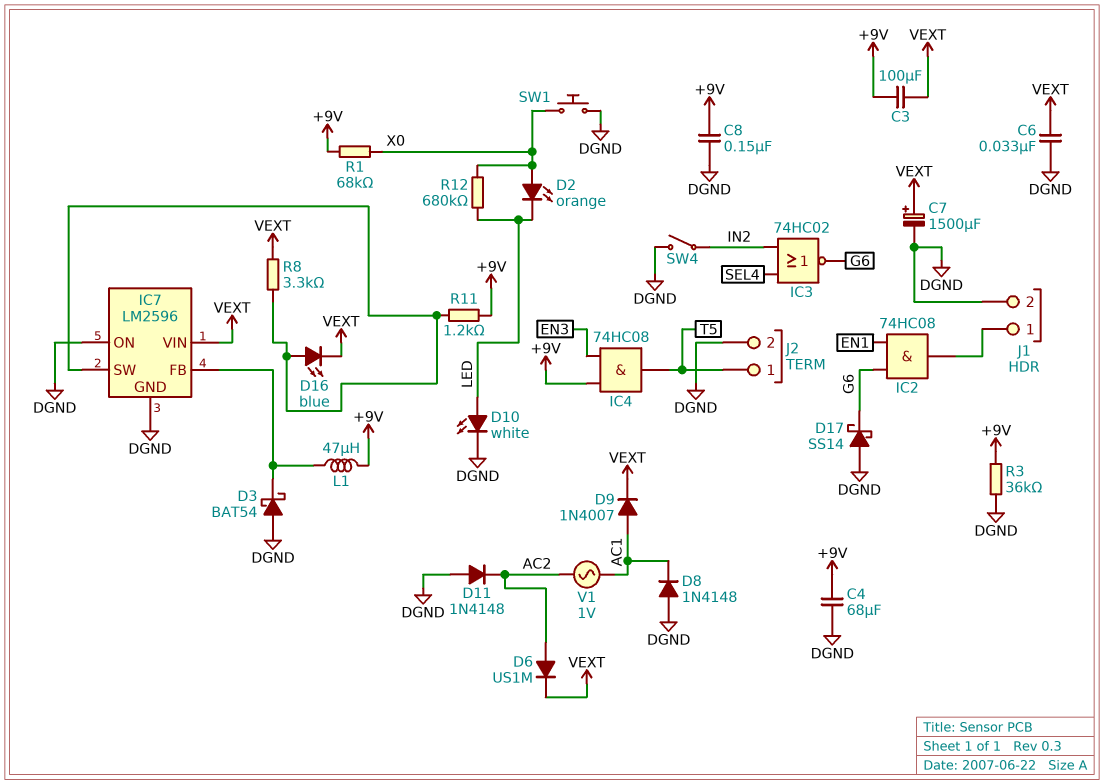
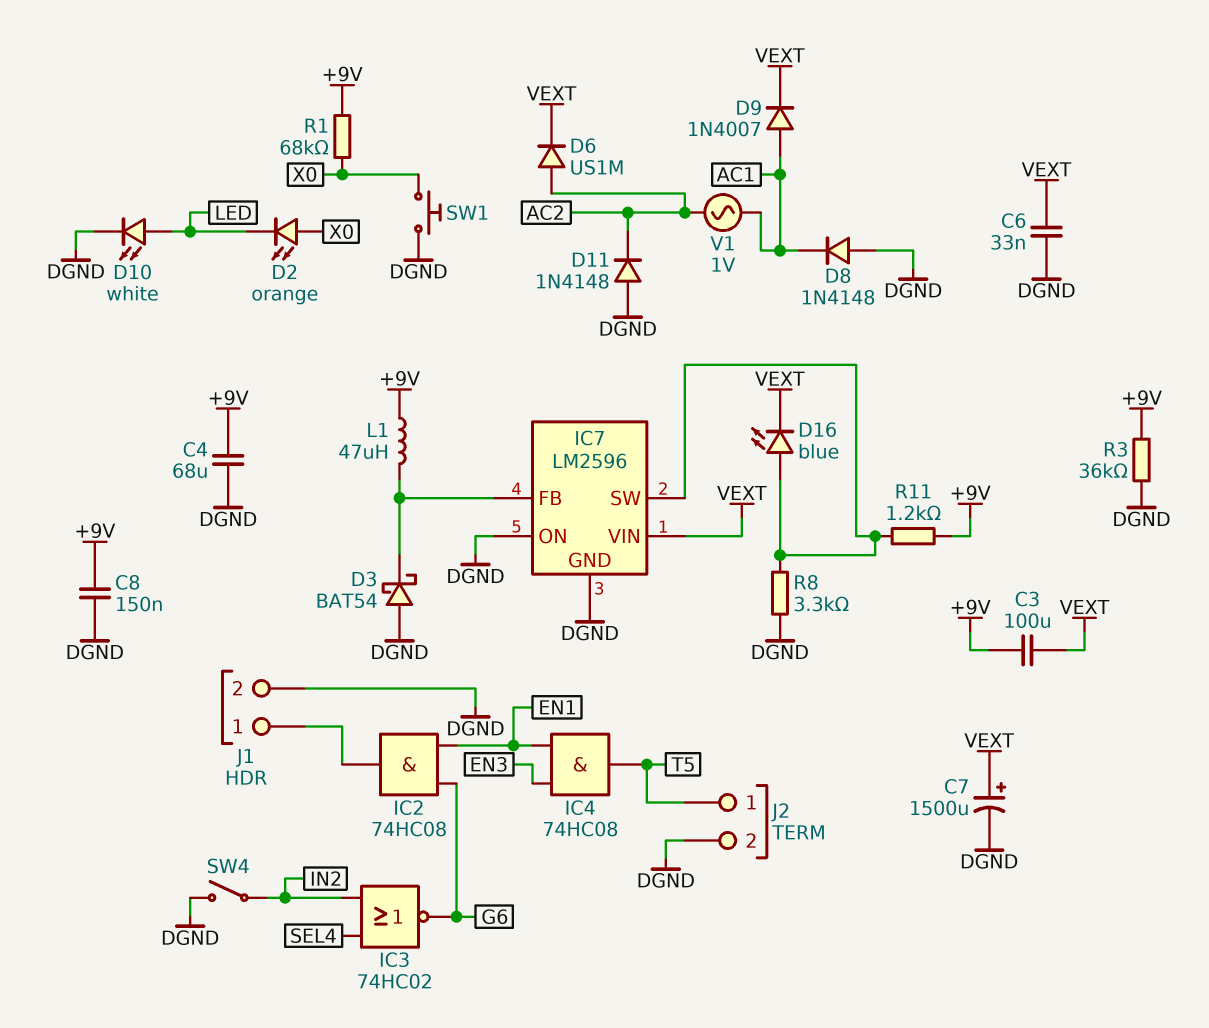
D17: schottky SS14 (A DGND, K G6) -> none
IC4: AND 74HC08 (in +9V, in EN3, out T5) -> AND 74HC08 (in EN1, in EN3, out T5)
R8: 3.3k (IC7/SW, VEXT) -> 3.3k (DGND, IC7/SW)
R12: 680k (LED, X0) -> none

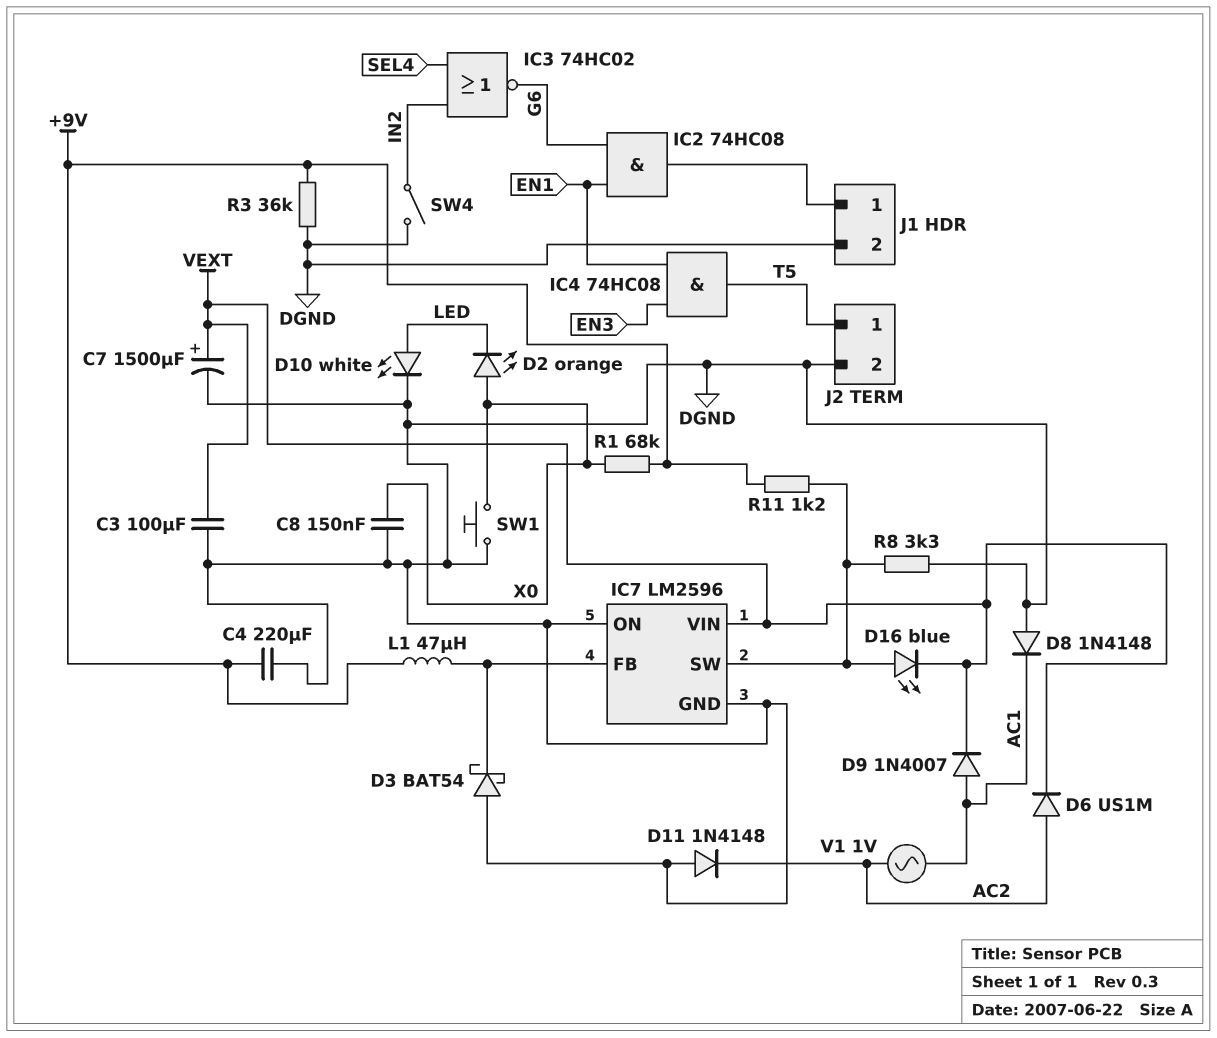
C3: 100uF (+9V, VEXT) -> 100uF (DGND, VEXT)
C4: 68uF (+9V, DGND) -> 220uF (+9V, DGND)
C6: 33nF (DGND, VEXT) -> none
C8: 150nF (+9V, DGND) -> 150nF (DGND, X0)

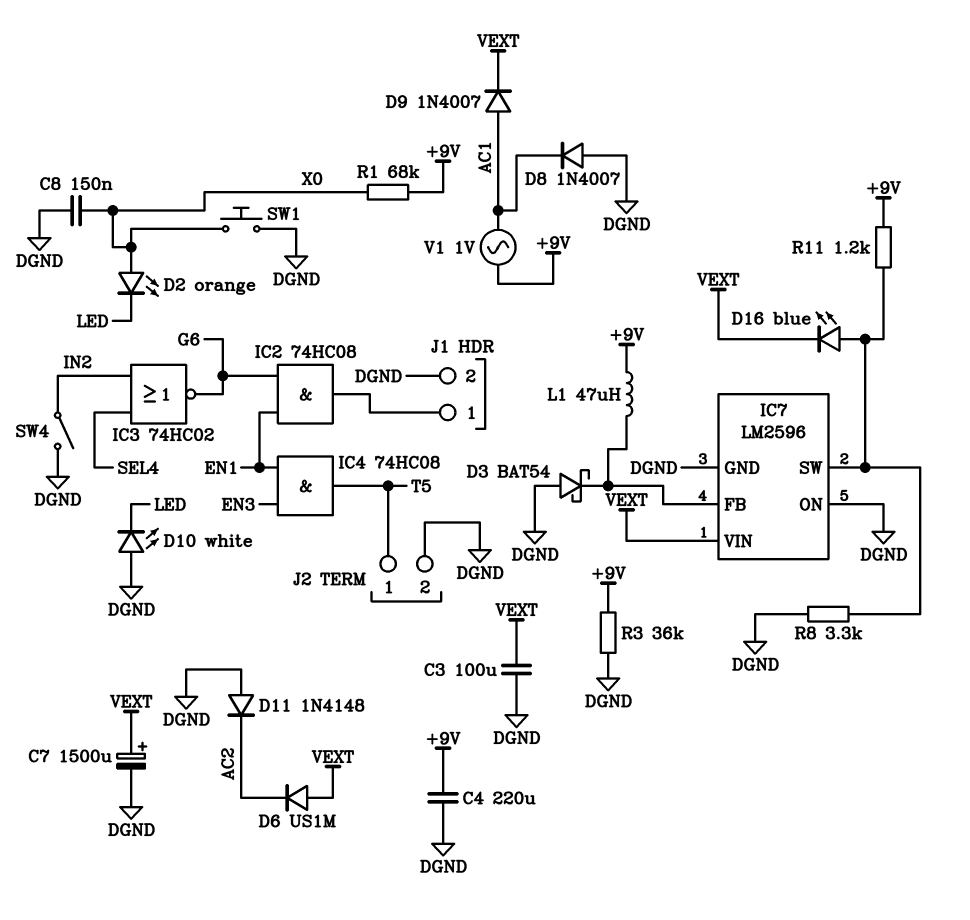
D6: diode US1M (A AC2, K VEXT) -> diode US1M (A VEXT, K AC2)
D8: diode 1N4148 (A DGND, K AC1) -> diode 1N4007 (A DGND, K AC1)
D10: LED white (A LED, K DGND) -> LED white (A DGND, K LED)
V1: AC 1V (AC1, AC2) -> AC 1V (+9V, AC1)

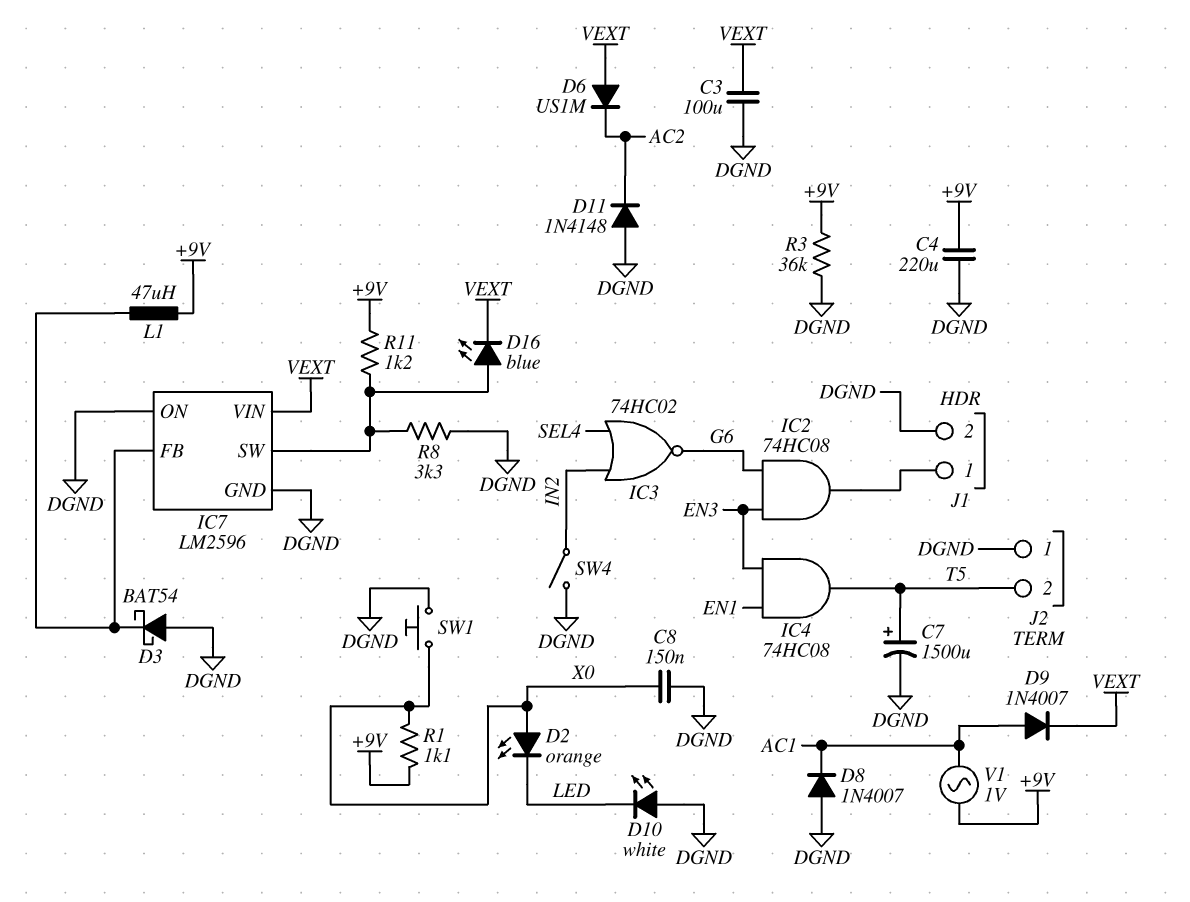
C7: 1500uF (plus VEXT, minus DGND) -> 1500uF (plus T5, minus DGND)
IC2: AND 74HC08 (in EN1, in G6, out J1/1) -> AND 74HC08 (in EN3, in G6, out J1/1)
J2 pin 1: T5 -> DGND
J2 pin 2: DGND -> T5
R1: 68k (+9V, X0) -> 1.1k (+9V, X0)

